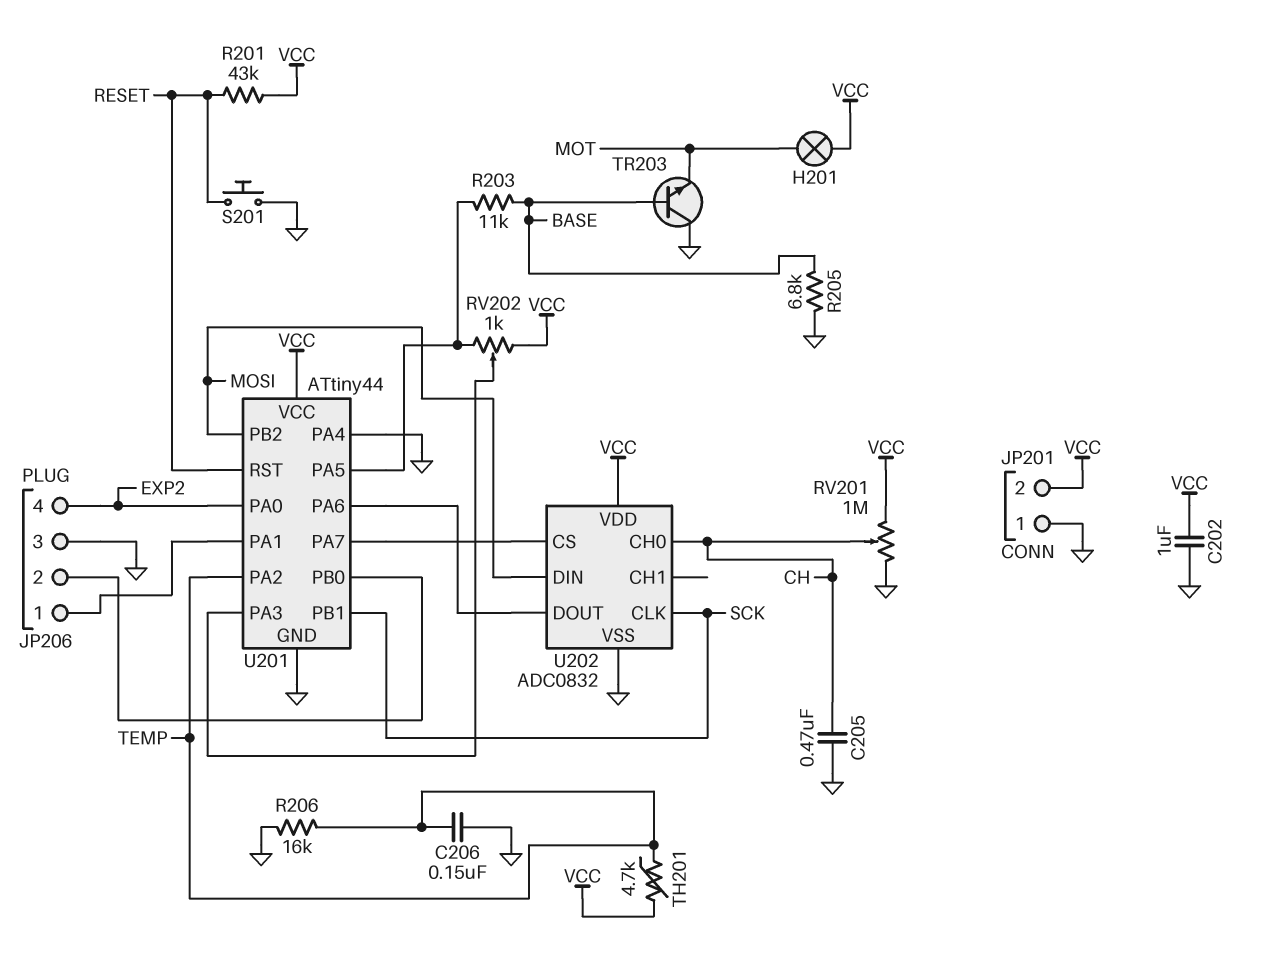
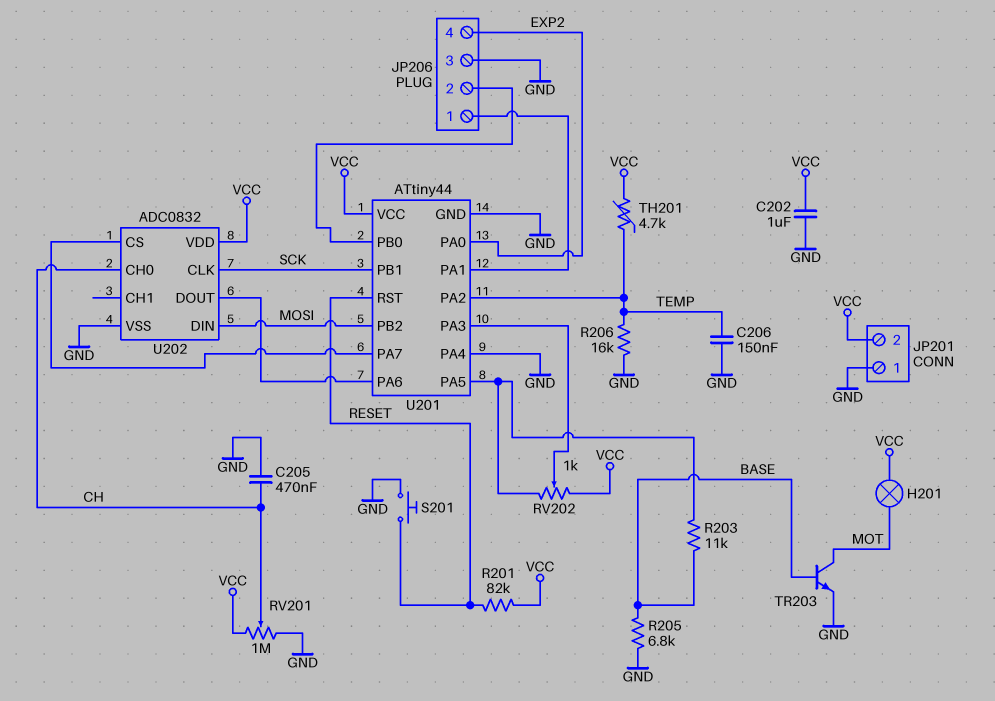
R201: 43k (RESET, VCC) -> 82k (RESET, VCC)
TR203: NPN (B BASE, C GND, E MOT) -> NPN (B BASE, C MOT, E GND)

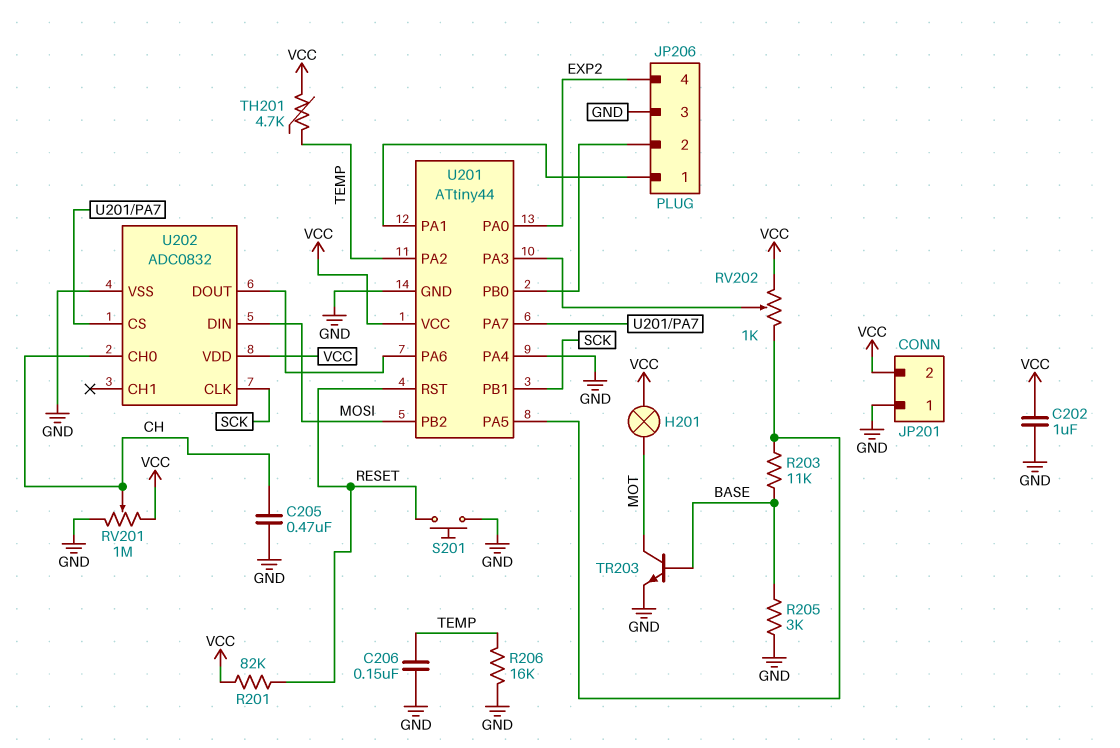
R205: 6.8k (BASE, GND) -> 3k (BASE, GND)

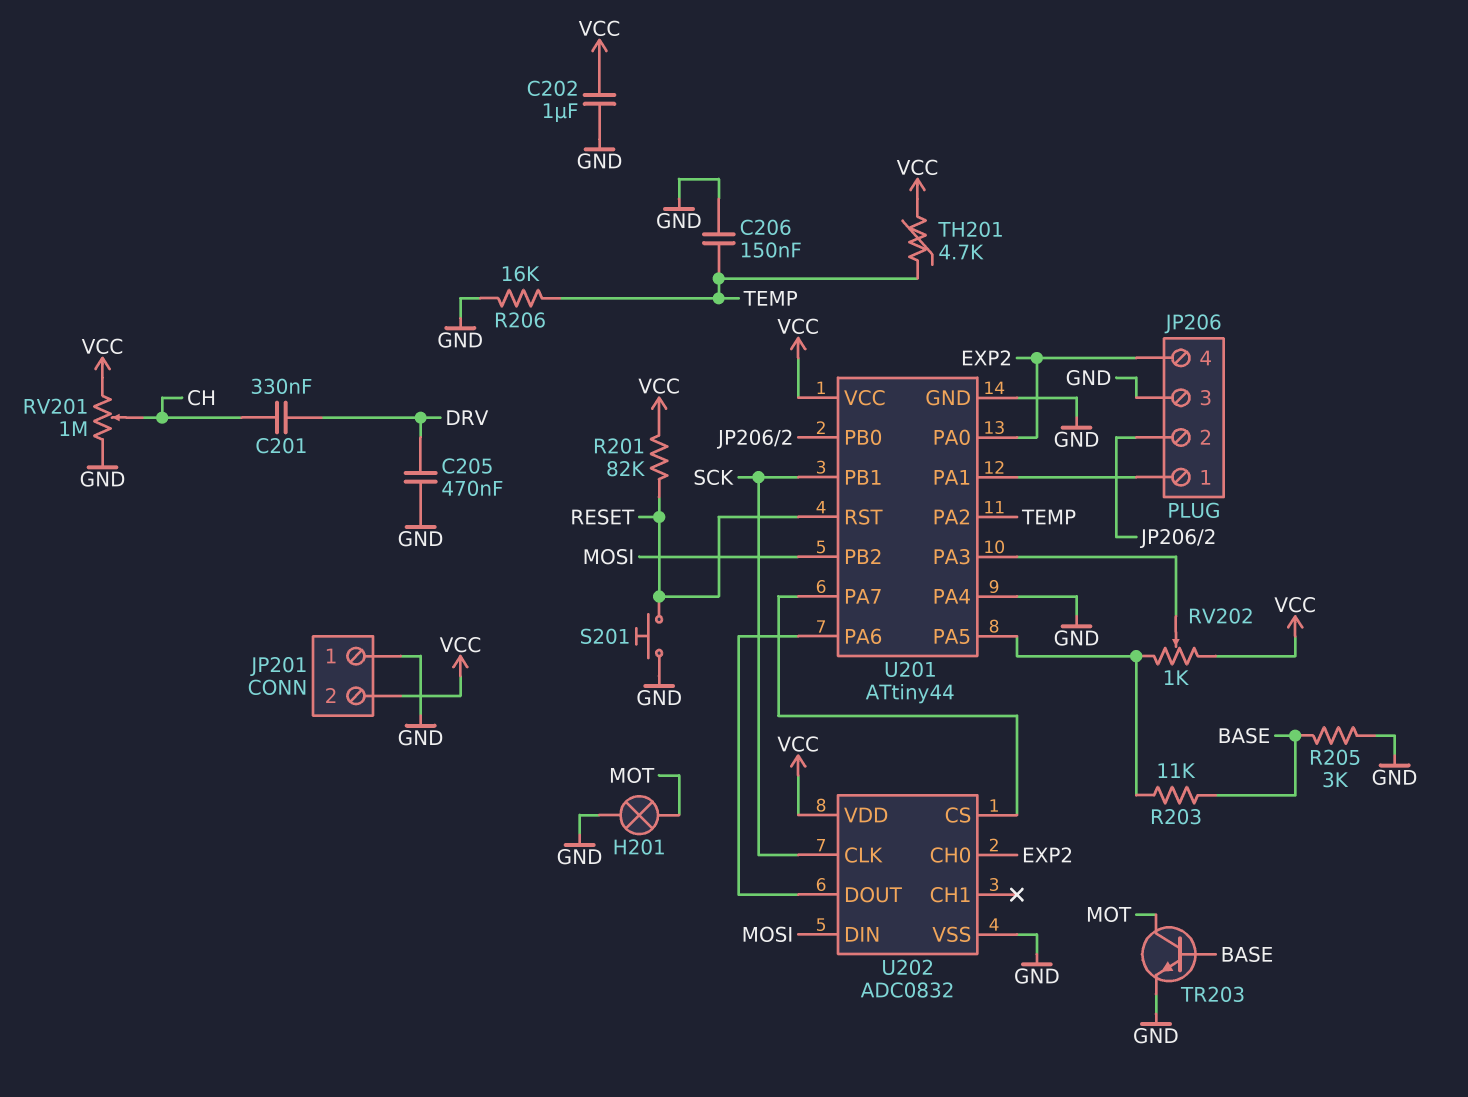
C201: none -> 330nF (CH, DRV)
C205: 470nF (CH, GND) -> 470nF (DRV, GND)
H201: lamp (MOT, VCC) -> lamp (GND, MOT)
U202 pin CH0: CH -> EXP2

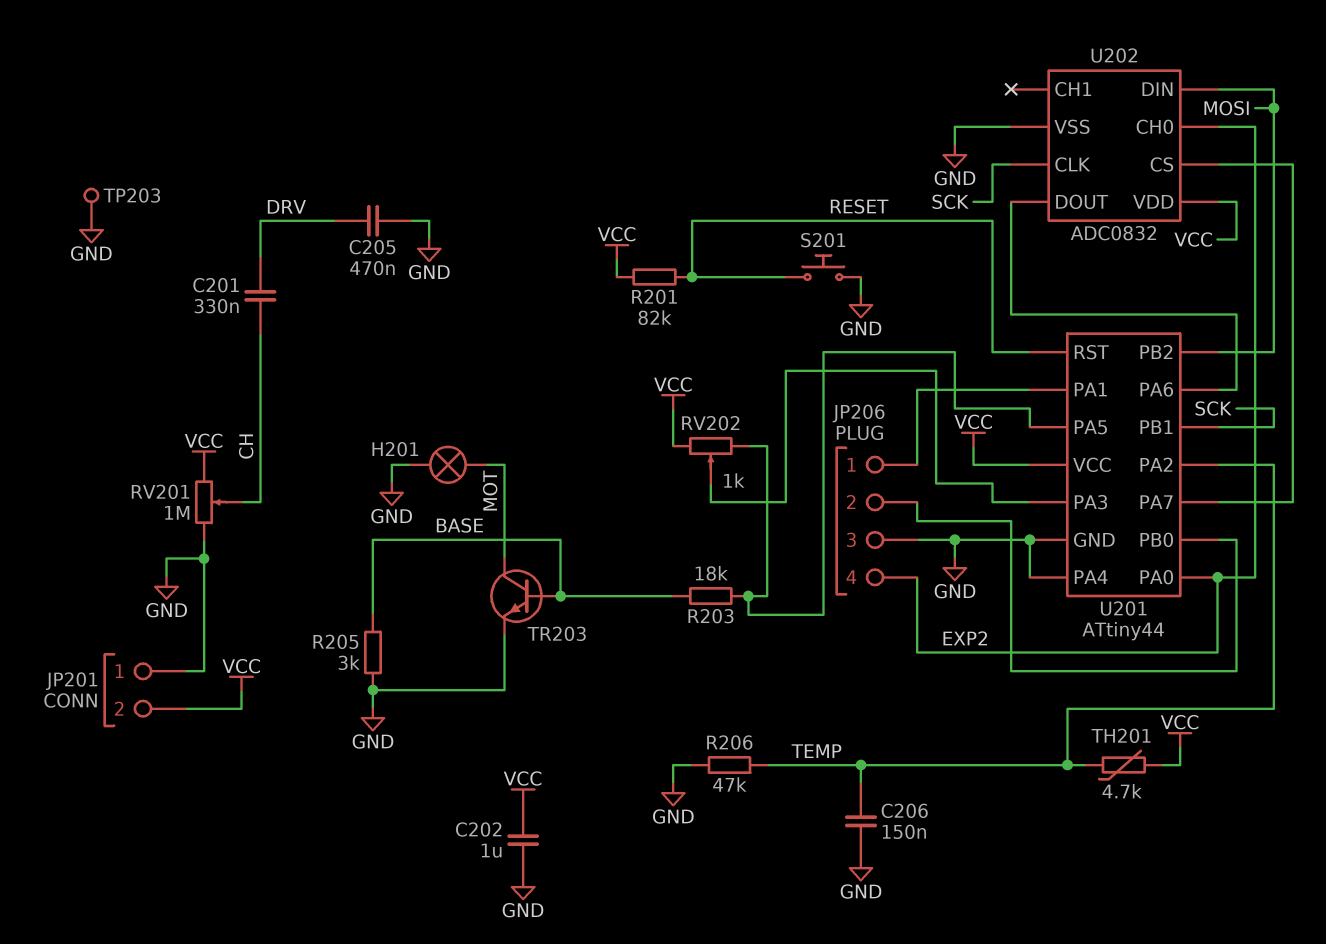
R203: 11k (BASE, U201/PA5) -> 18k (BASE, U201/PA5)
R206: 16k (GND, TEMP) -> 47k (GND, TEMP)
TP203: none -> test point (GND)

